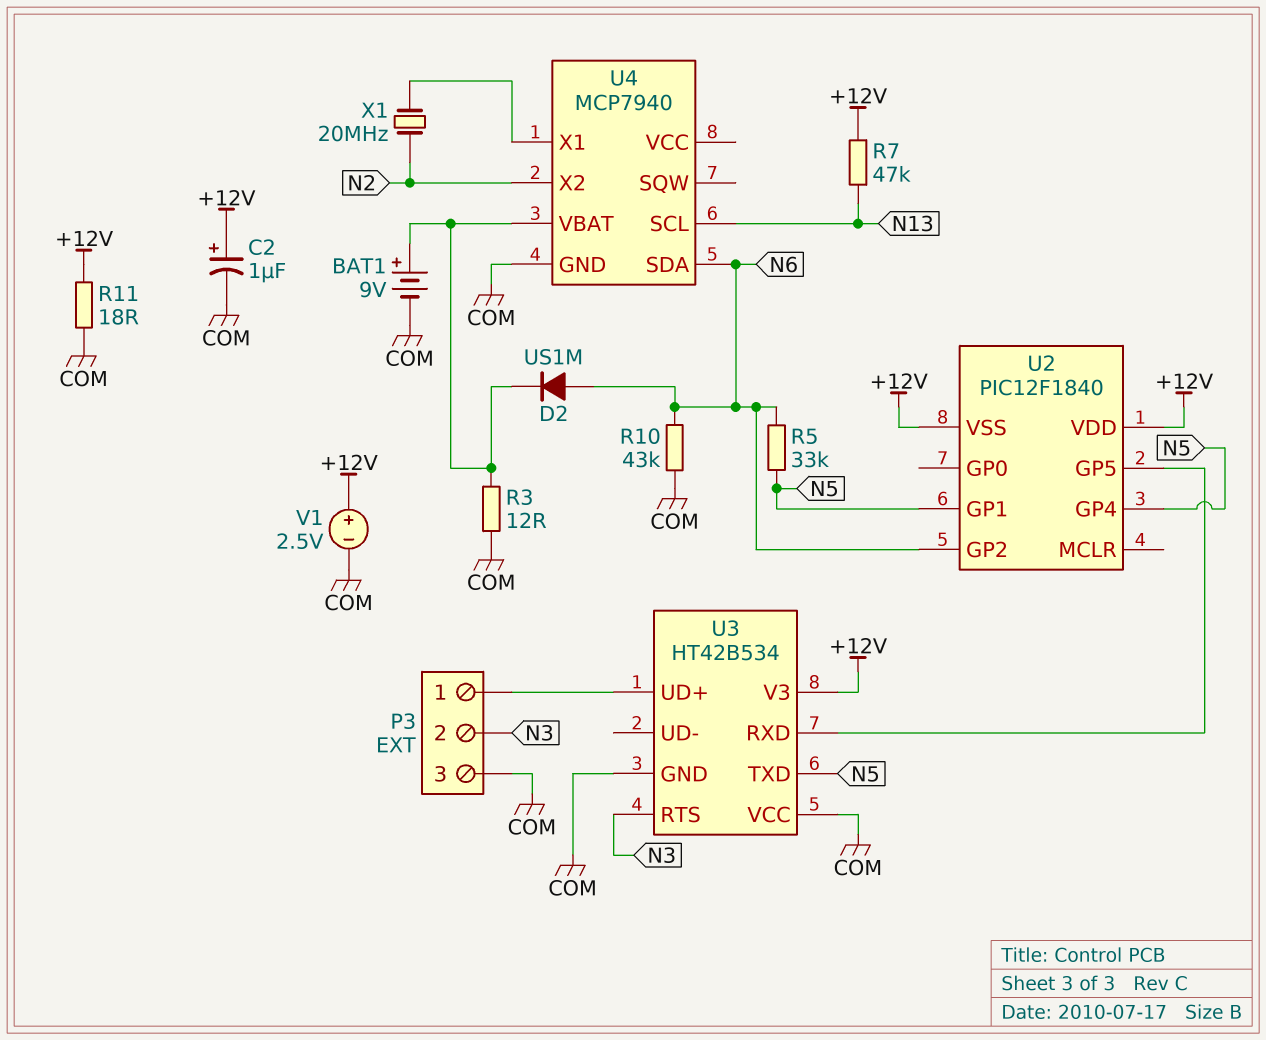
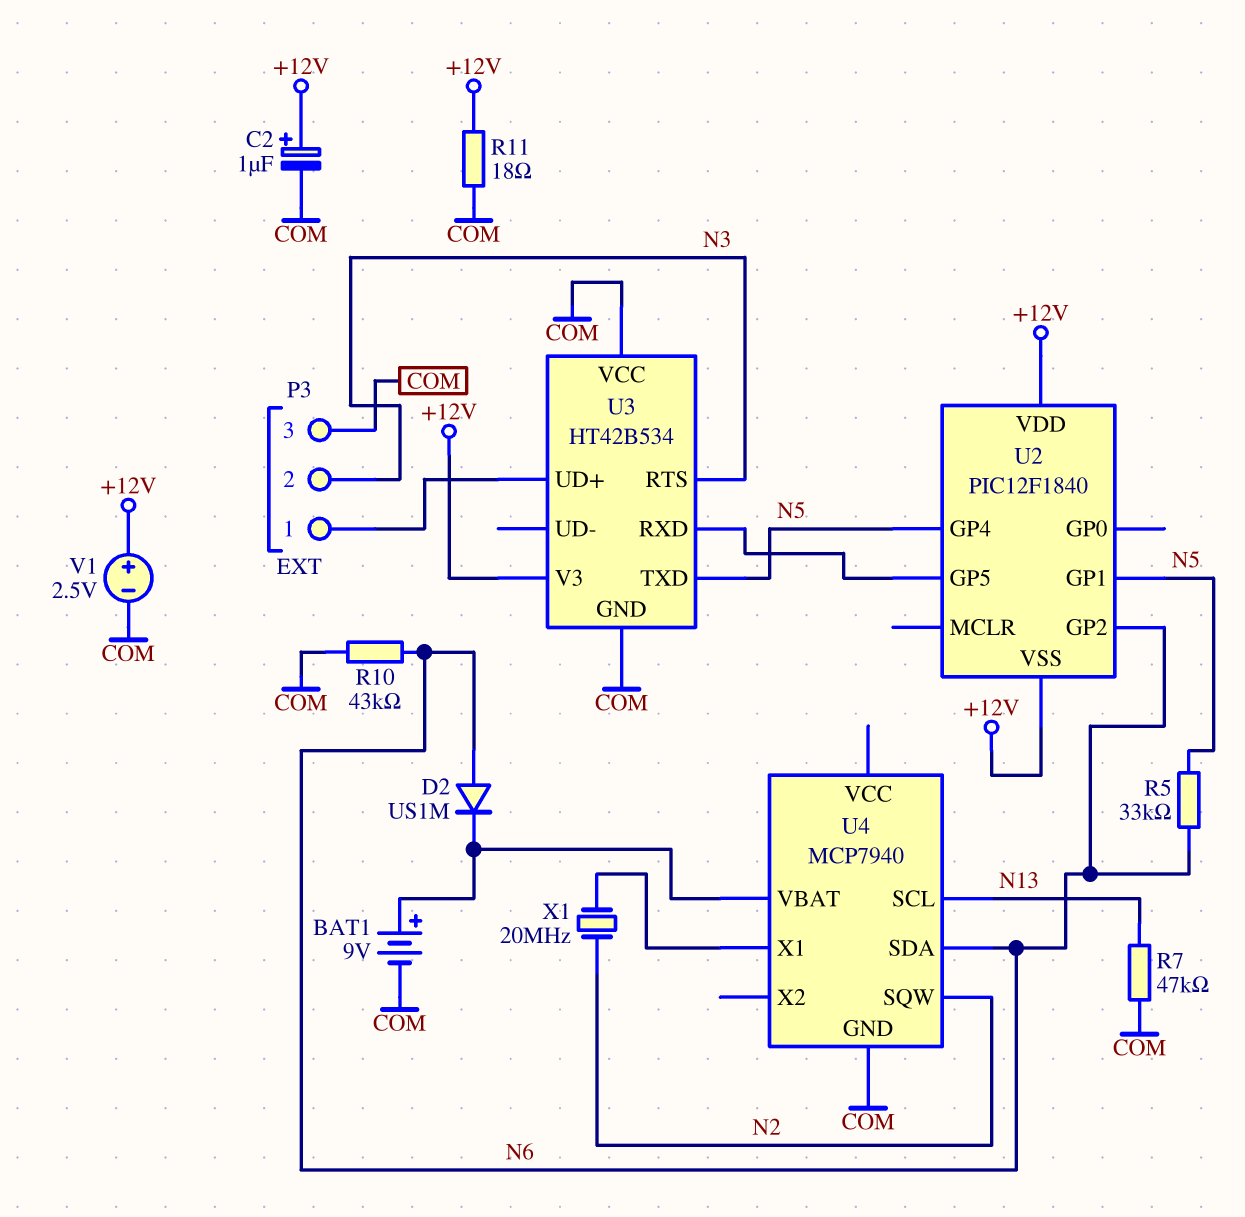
R3: 12 (COM, U4/VBAT) -> none
R7: 47k (+12V, N13) -> 47k (COM, N13)
U4 pin SQW: none -> N2
U4 pin X2: N2 -> none

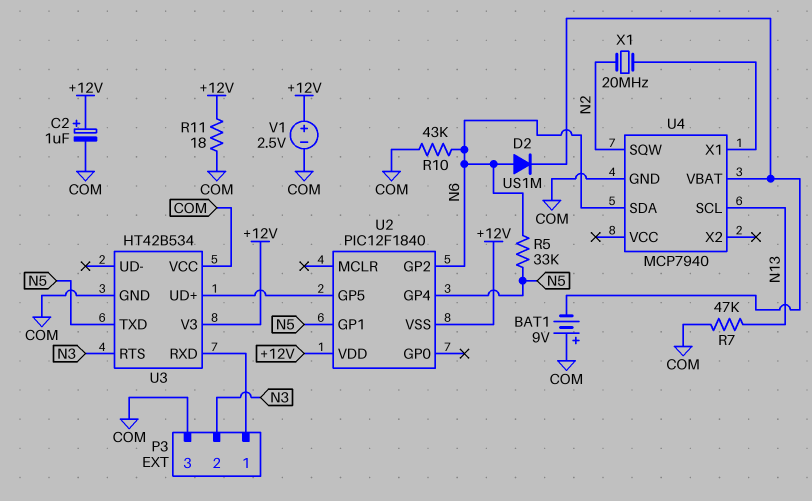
BAT1: 9V (plus U4/VBAT, minus COM) -> 9V (plus COM, minus U4/VBAT)
U3 pin RXD: U2/GP5 -> P3/1
U3 pin UD+: P3/1 -> U2/GP5

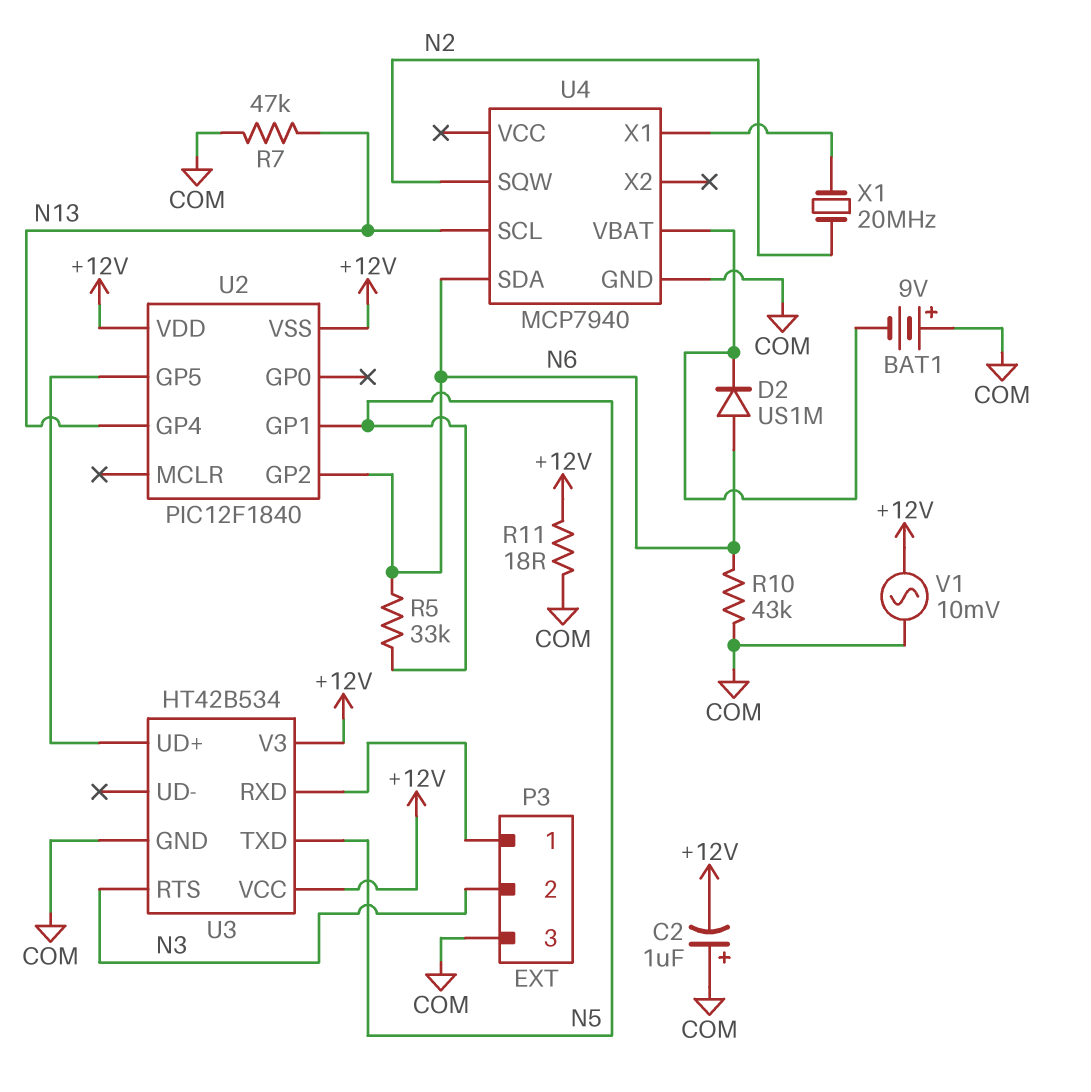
C2: 1uF (plus +12V, minus COM) -> 1uF (plus COM, minus +12V)
U2 pin GP4: N5 -> N13
U3 pin VCC: COM -> +12V
V1: 2.5V (plus +12V, minus COM) -> AC 10mV (+12V, COM)

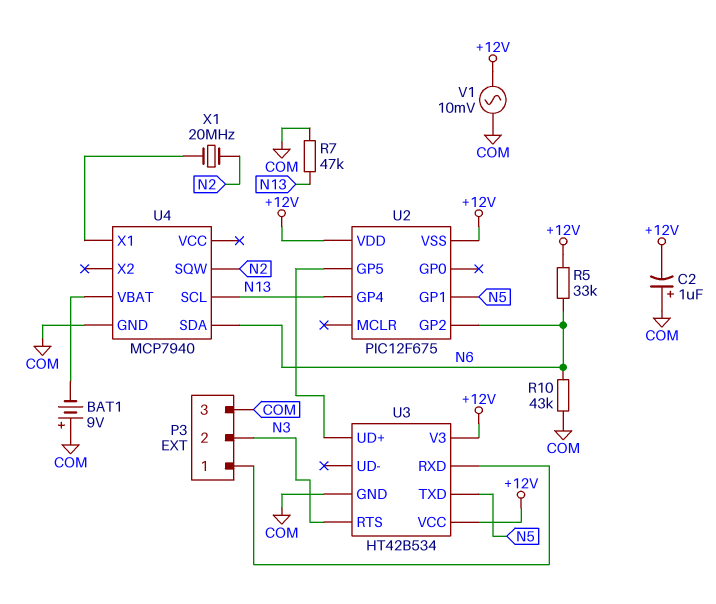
D2: diode US1M (A N6, K U4/VBAT) -> none
R5: 33k (N5, N6) -> 33k (+12V, N6)
R11: 18 (+12V, COM) -> none
U2: PIC12F1840 -> PIC12F675

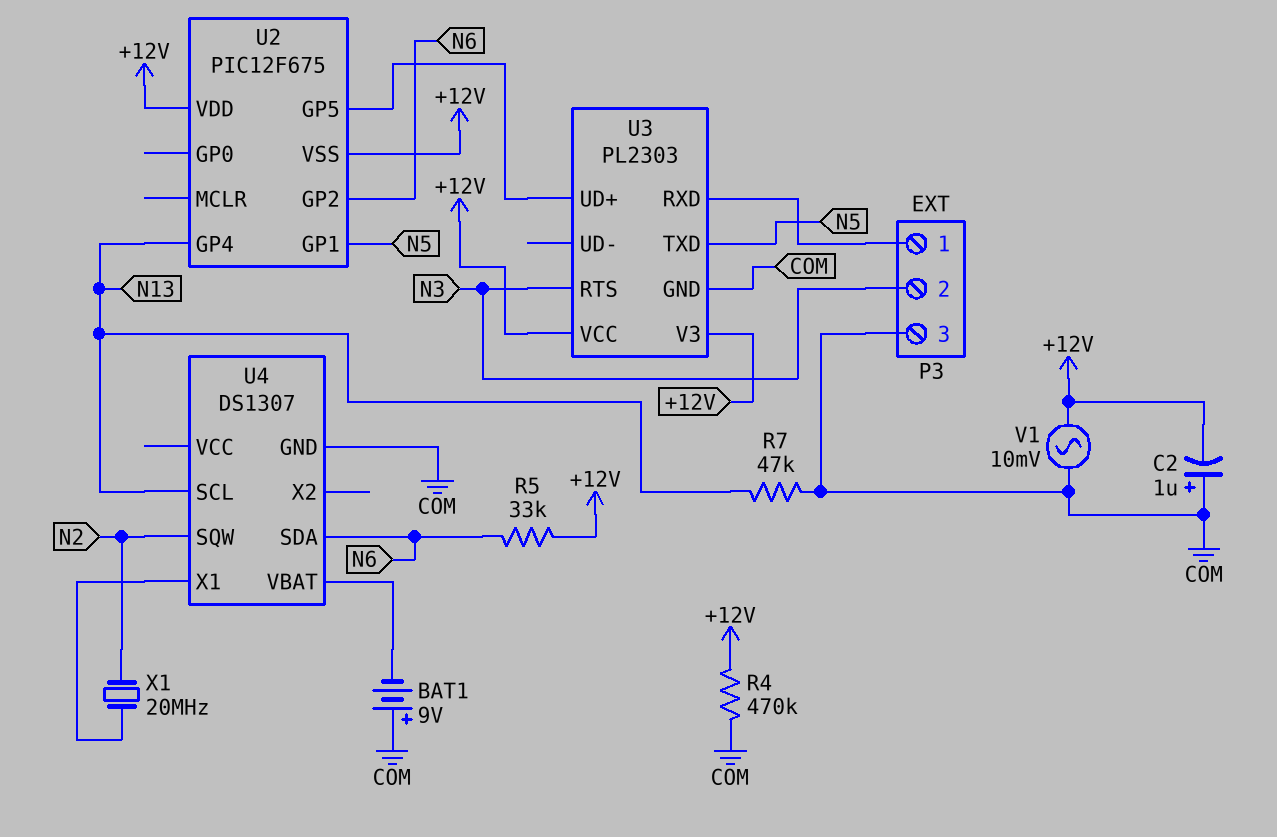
R4: none -> 470k (+12V, COM)
R10: 43k (COM, N6) -> none
U3: HT42B534 -> PL2303
U4: MCP7940 -> DS1307

